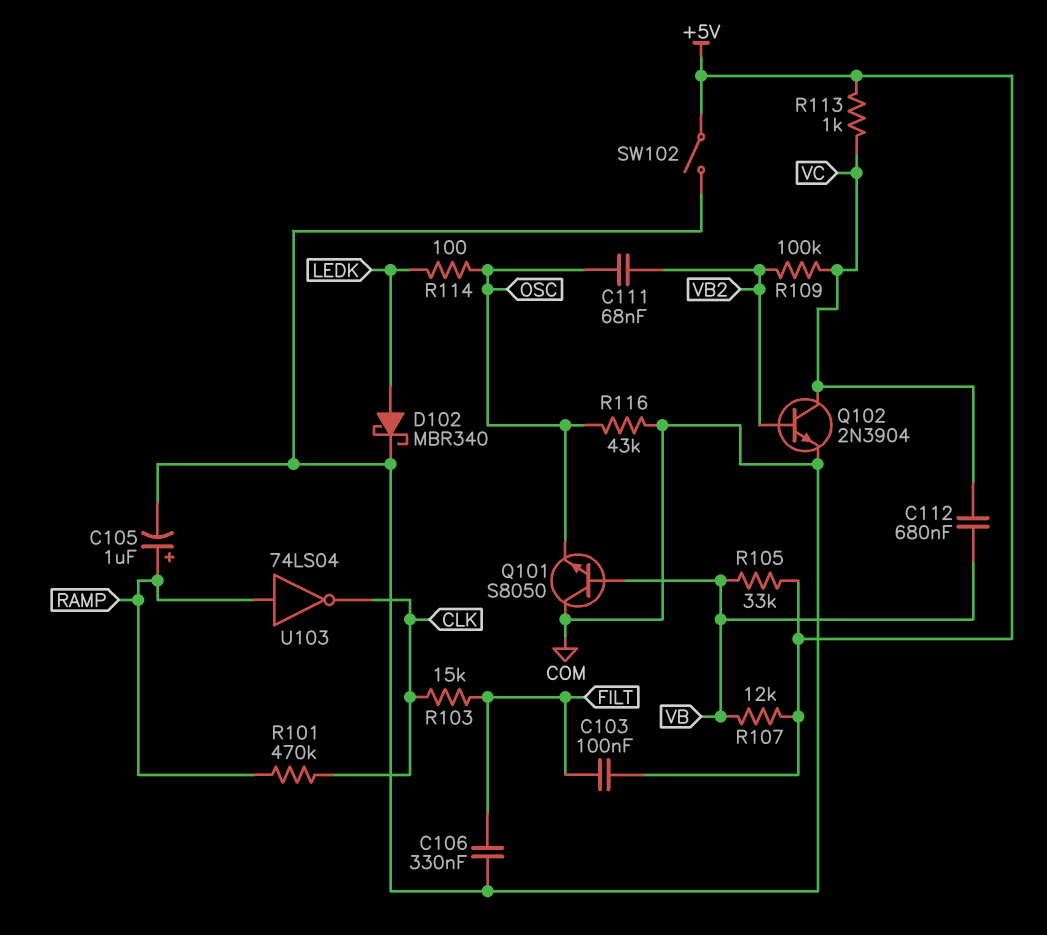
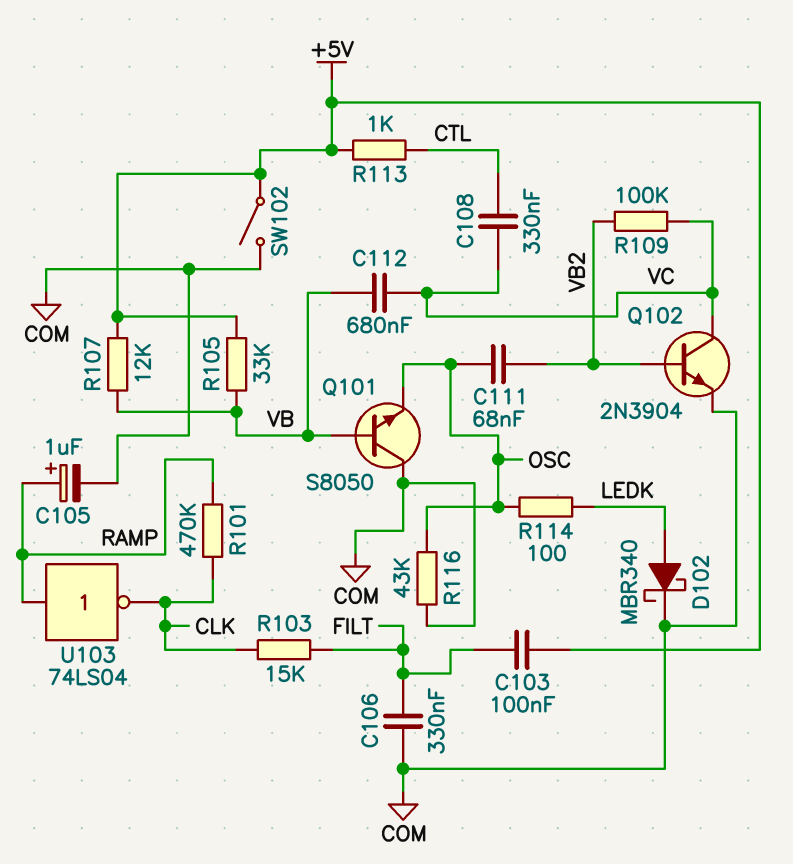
C108: none -> 330nF (CTL, VC)
R113: 1k (+5V, VC) -> 1k (+5V, CTL)

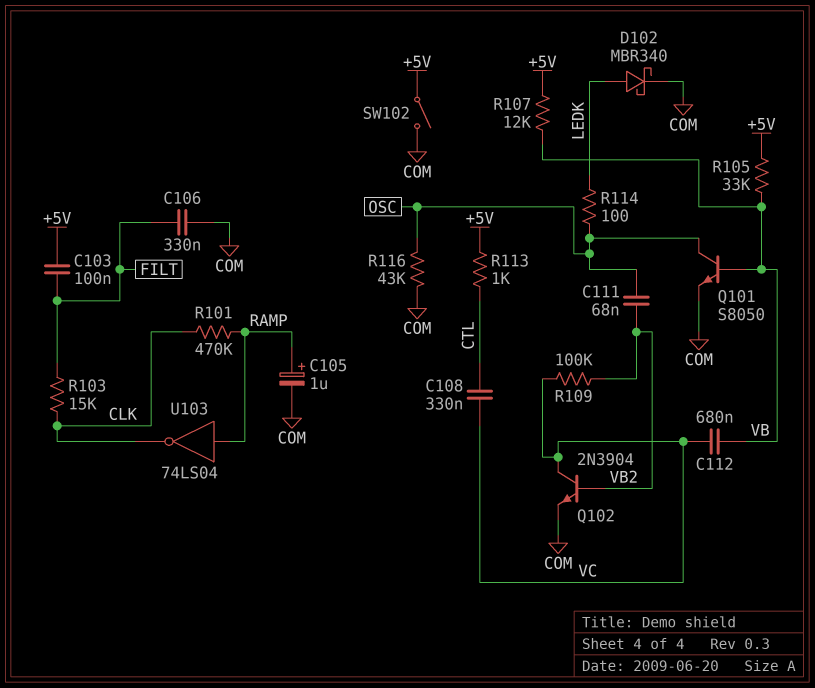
Q101: NPN S8050 (B VB, C COM, E OSC) -> NPN S8050 (B VB, C OSC, E COM)

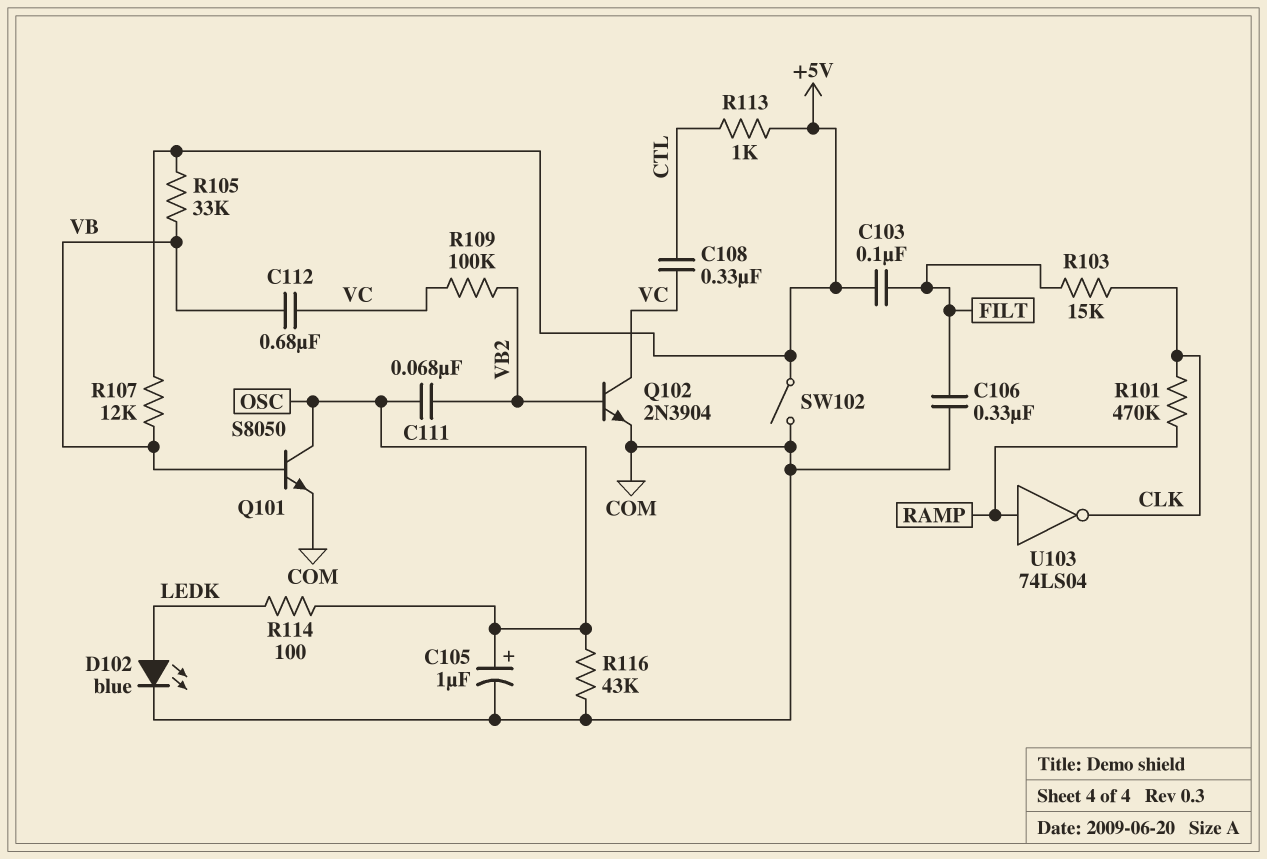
C105: 1uF (plus RAMP, minus COM) -> 1uF (plus OSC, minus COM)
D102: schottky MBR340 (A LEDK, K COM) -> LED blue (A LEDK, K COM)

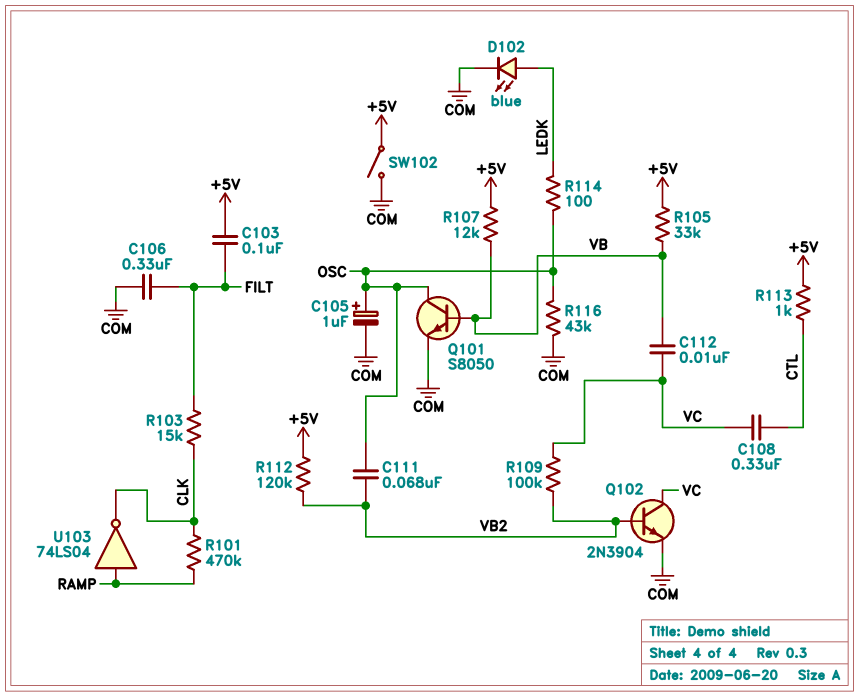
C112: 680nF (VB, VC) -> 10nF (VB, VC)
R112: none -> 120k (+5V, VB2)

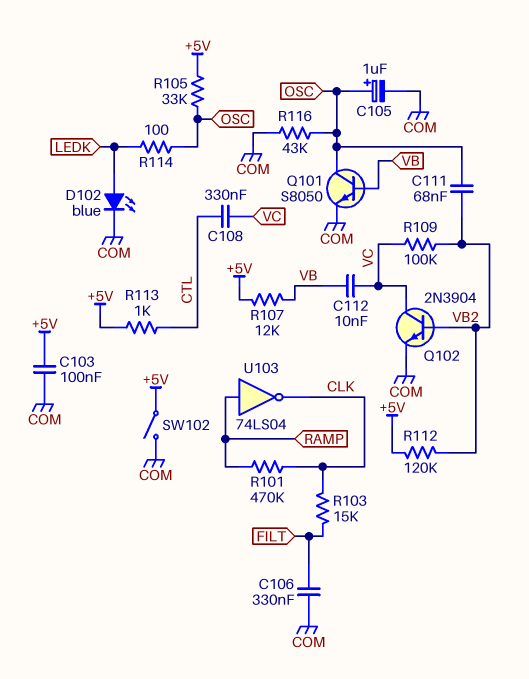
C103: 100nF (+5V, FILT) -> 100nF (+5V, COM)
R105: 33k (+5V, VB) -> 33k (+5V, OSC)

